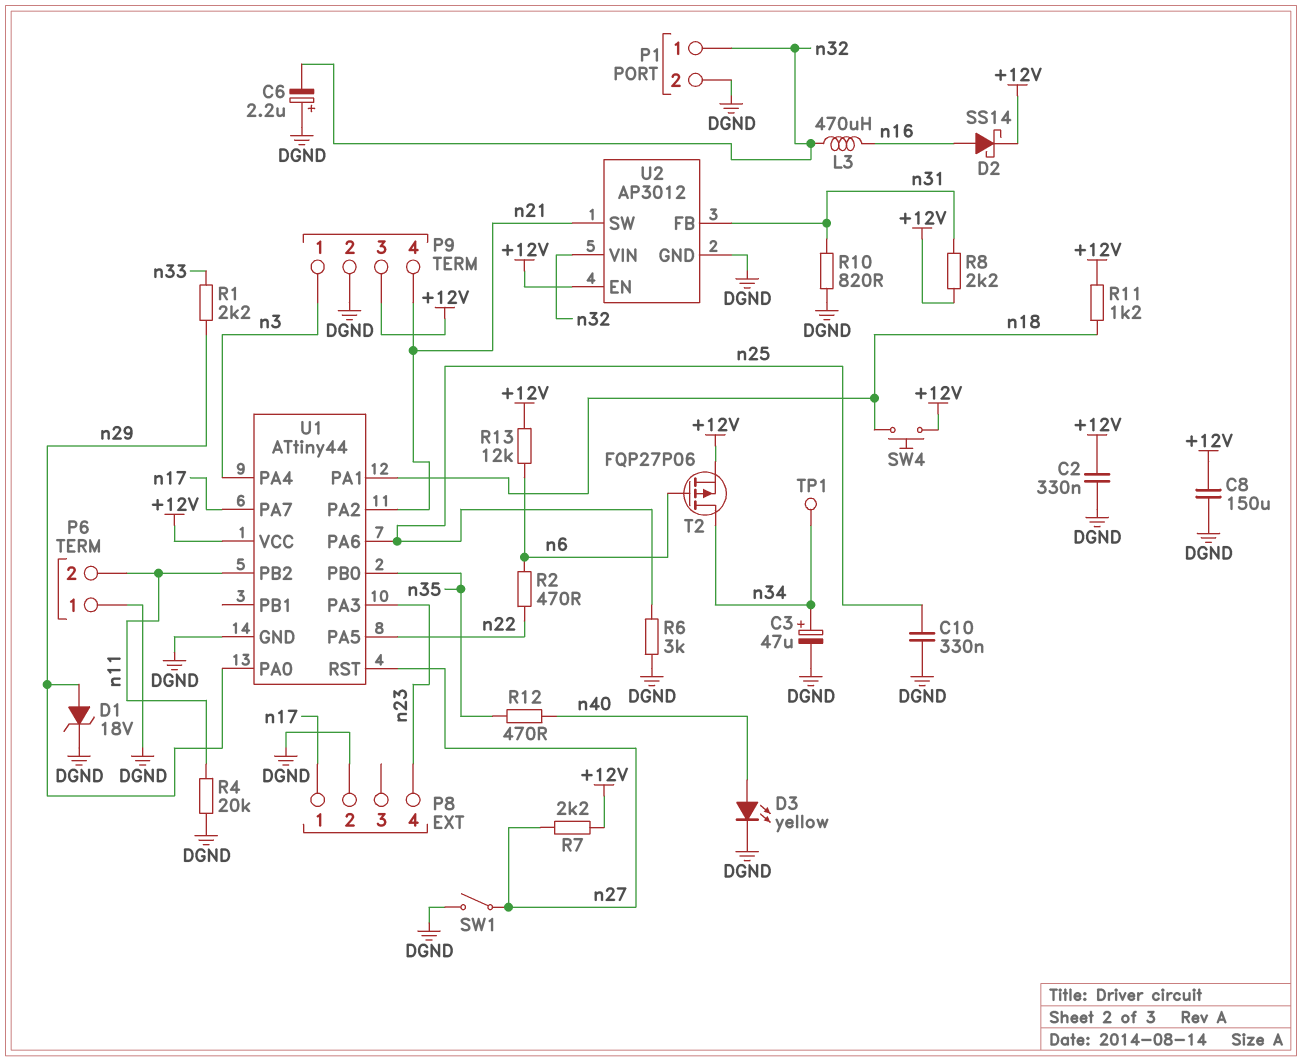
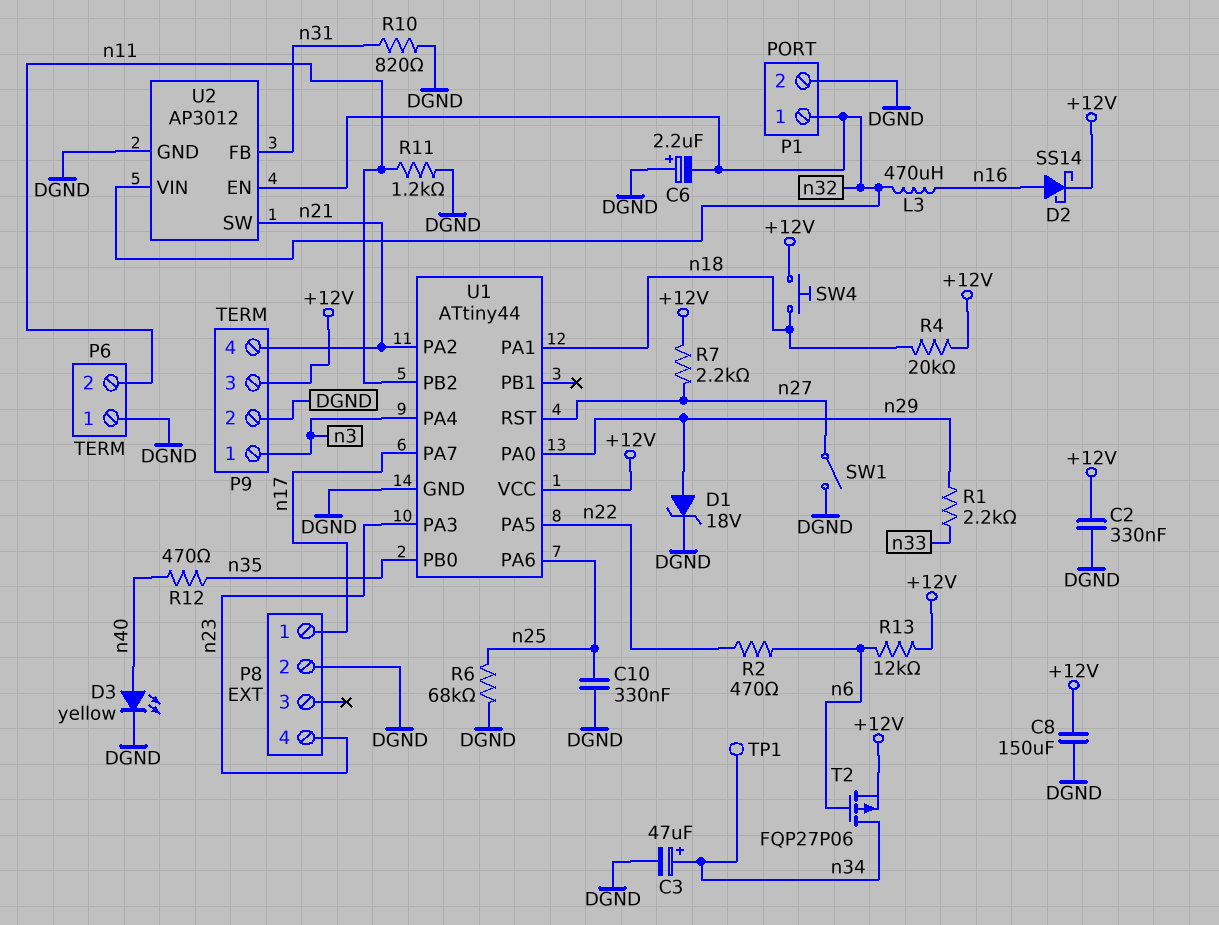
R4: 20k (DGND, n11) -> 20k (+12V, n18)
R6: 3k (DGND, n25) -> 68k (DGND, n25)
R8: 2.2k (+12V, n31) -> none
R11: 1.2k (+12V, n18) -> 1.2k (DGND, n11)
U2 pin EN: +12V -> n32

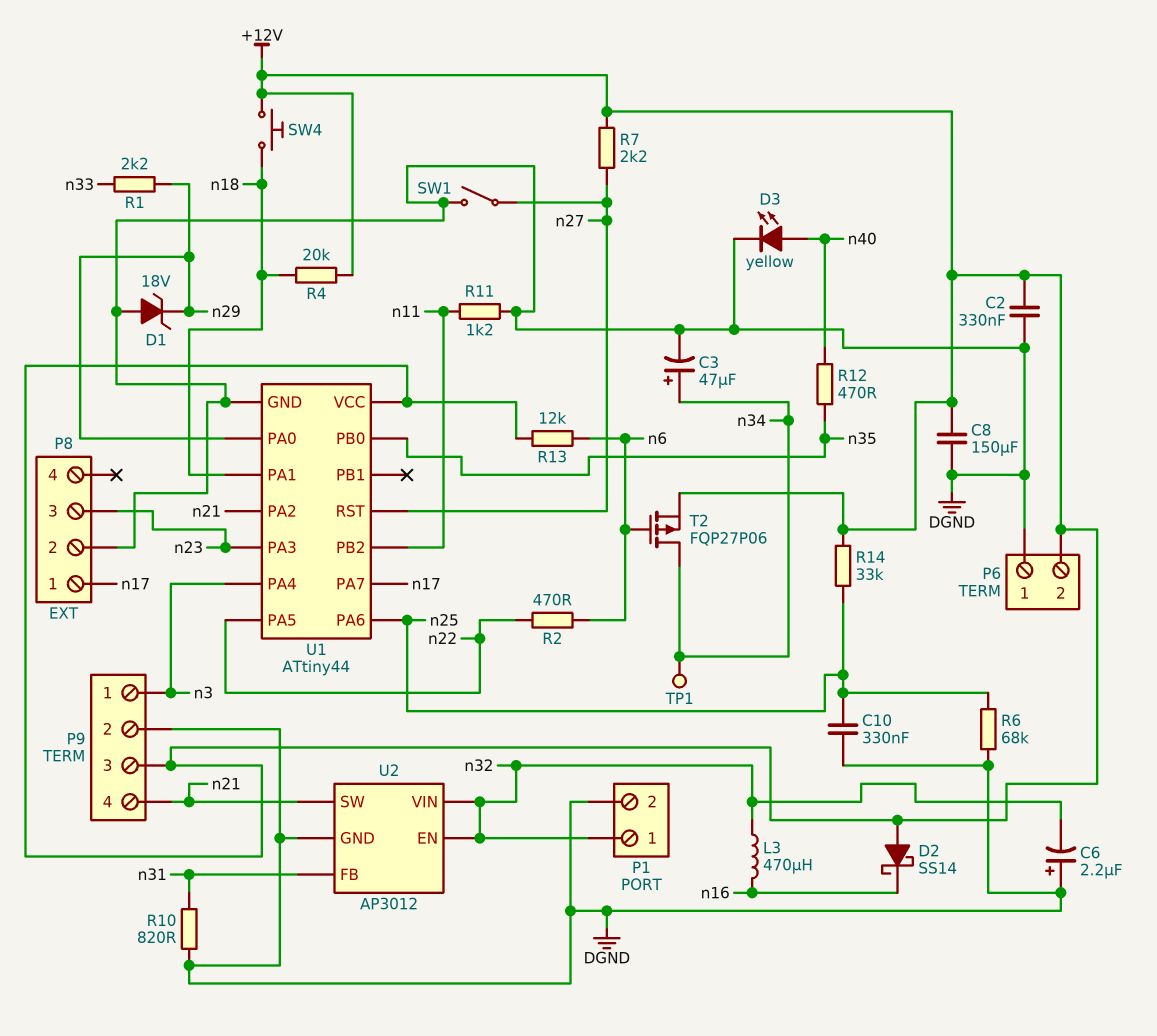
D1: zener 18V (A n29, K DGND) -> zener 18V (A DGND, K n29)
D2: schottky SS14 (A n16, K +12V) -> schottky SS14 (A +12V, K n16)
P6 pin 2: n11 -> +12V
P8 pin 3: none -> n23
P8 pin 4: n23 -> none
R14: none -> 33k (+12V, n25)

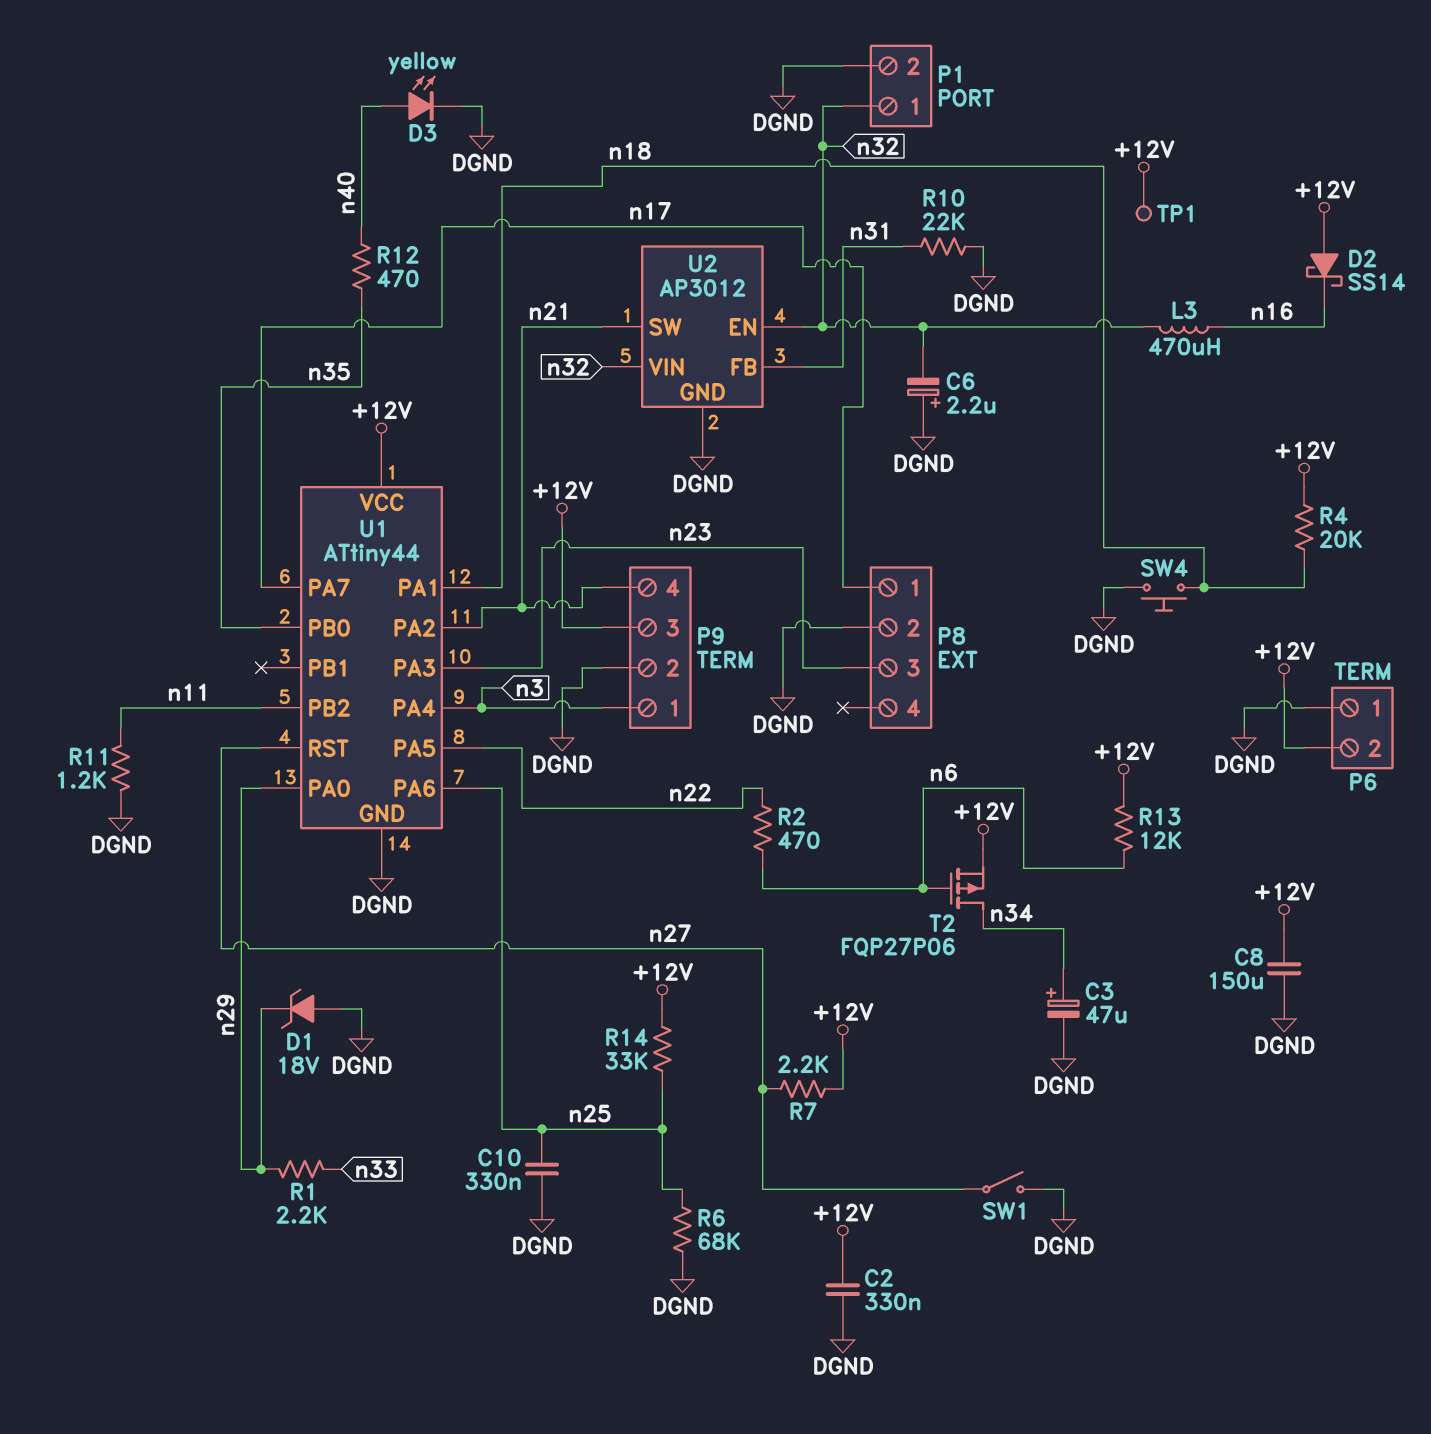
R10: 820 (DGND, n31) -> 22k (DGND, n31)
SW4: button (+12V, n18) -> button (DGND, n18)
TP1: test point (n34) -> test point (+12V)

